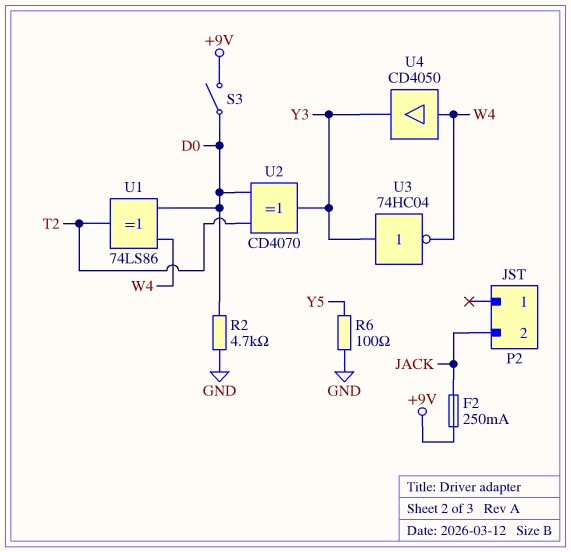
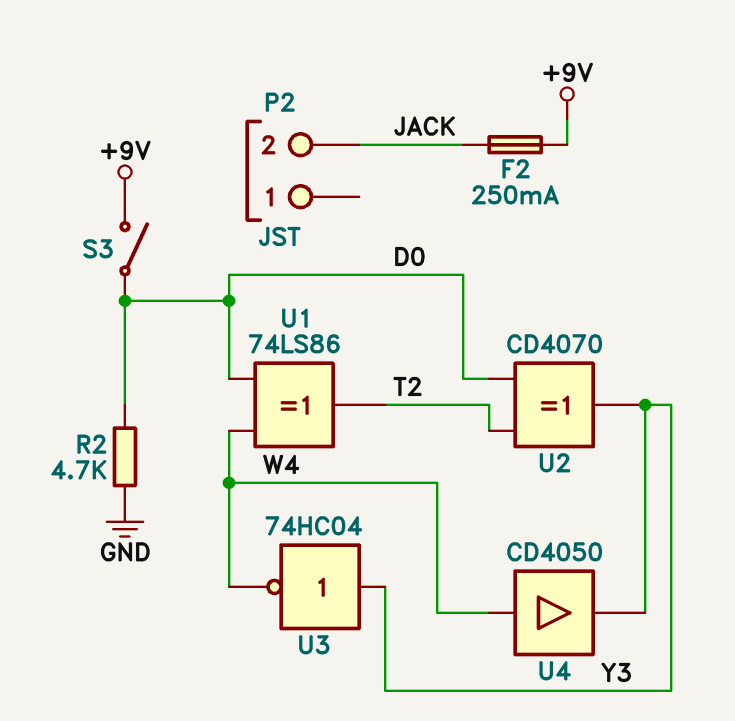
R6: 100 (GND, Y5) -> none

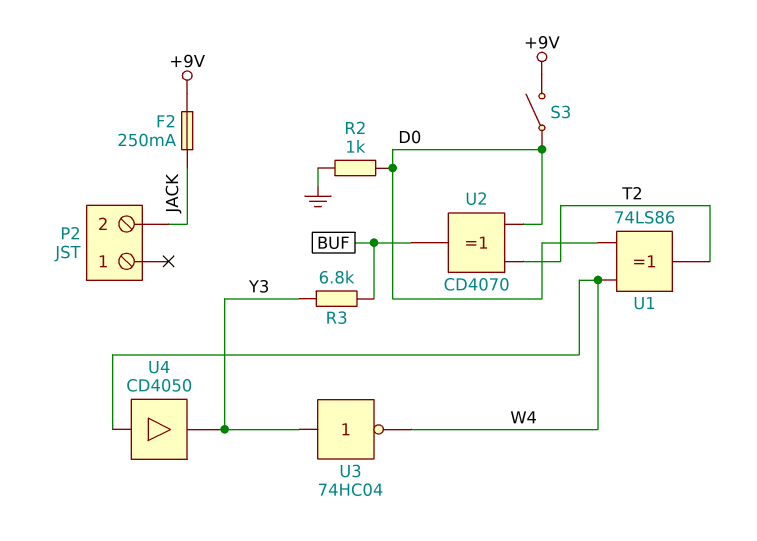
R2: 4.7k (D0, GND) -> 1k (D0, GND)
R3: none -> 6.8k (BUF, Y3)
U2: XOR CD4070 (in D0, in T2, out Y3) -> XOR CD4070 (in D0, in T2, out BUF)

